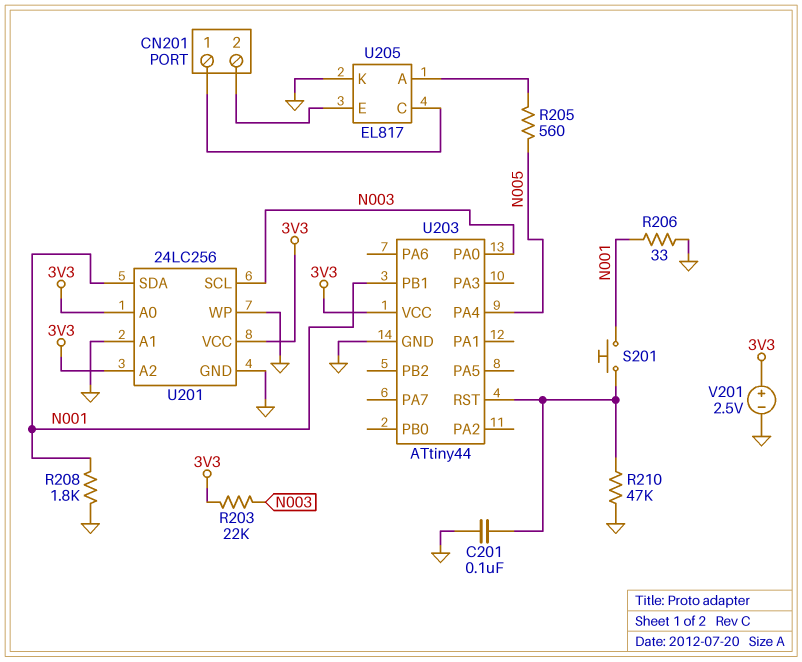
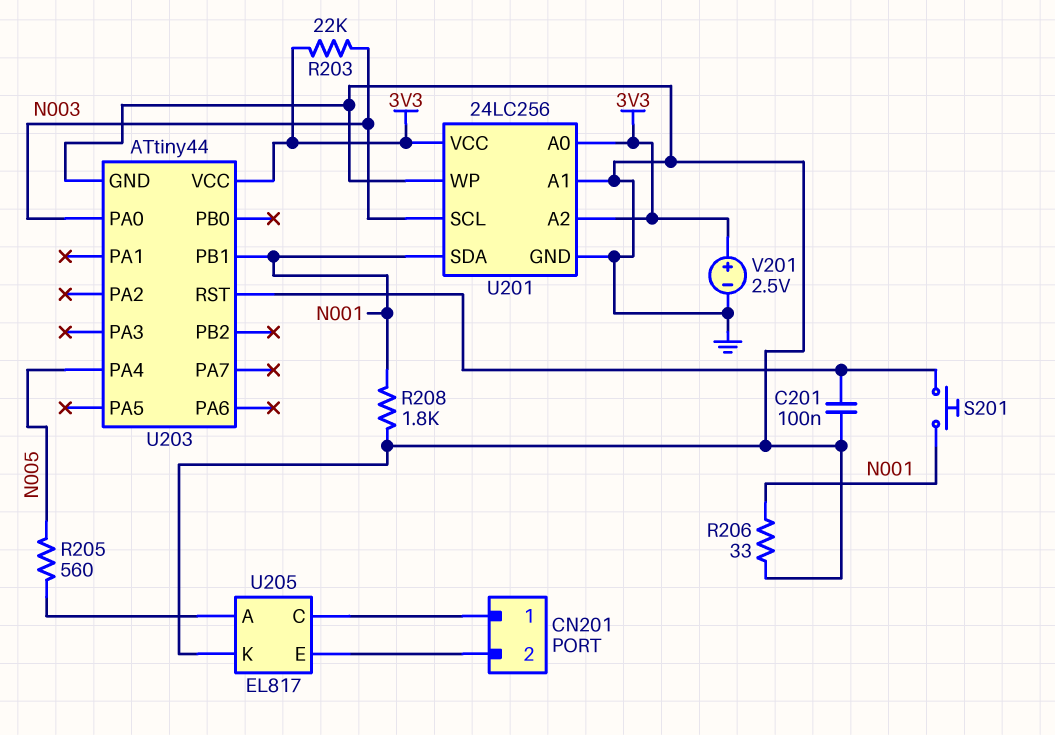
R210: 47k (GND, U203/RST) -> none

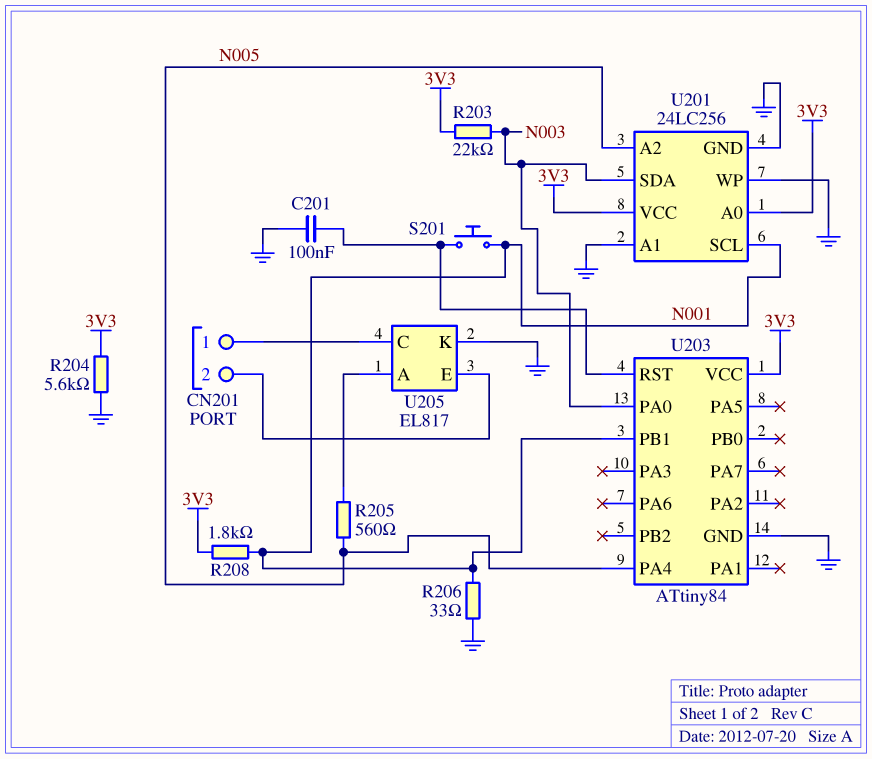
R204: none -> 5.6k (3V3, GND)
R208: 1.8k (GND, N001) -> 1.8k (3V3, N001)
U201 pin A2: 3V3 -> N005
U201 pin SCL: N003 -> N001
U201 pin SDA: N001 -> N003
U203: ATtiny44 -> ATtiny84
V201: 2.5V (plus 3V3, minus GND) -> none

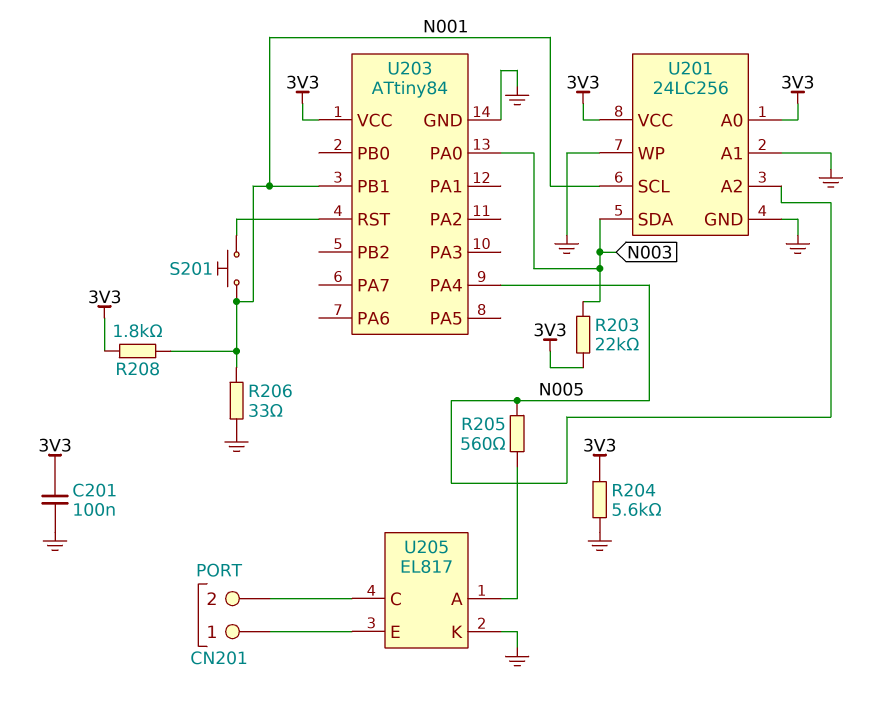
C201: 100nF (GND, U203/RST) -> 100nF (3V3, GND)
U205 pin C: CN201/1 -> CN201/2
U205 pin E: CN201/2 -> CN201/1

